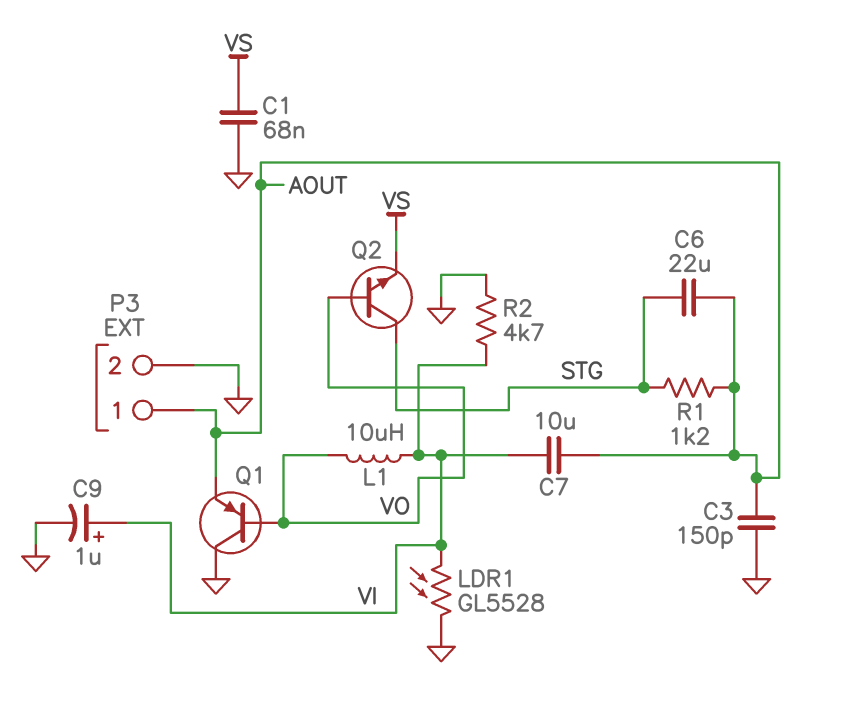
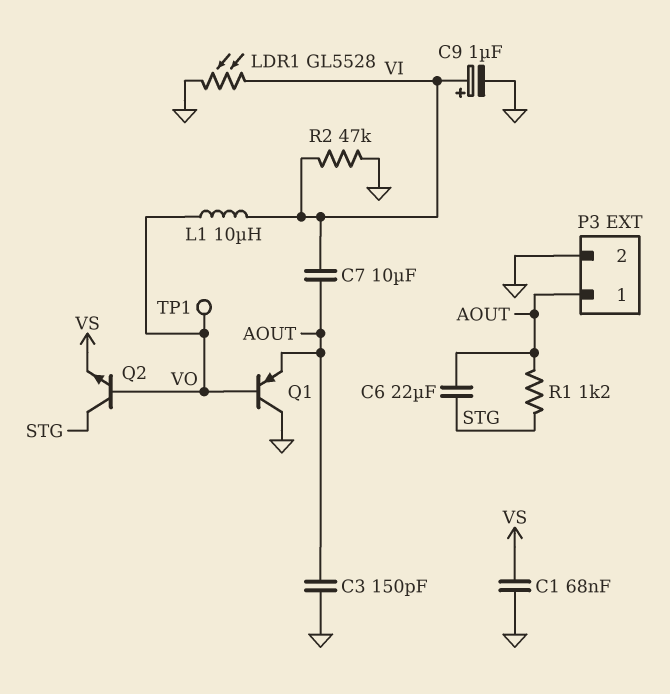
R2: 4.7k (GND, VI) -> 47k (GND, VI)
TP1: none -> test point (VO)

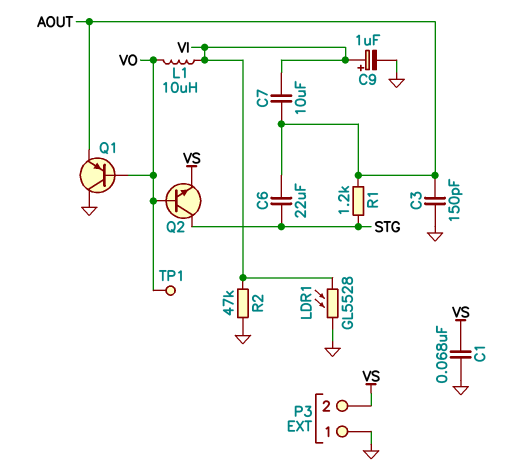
P3 pin 1: AOUT -> GND
P3 pin 2: GND -> VS

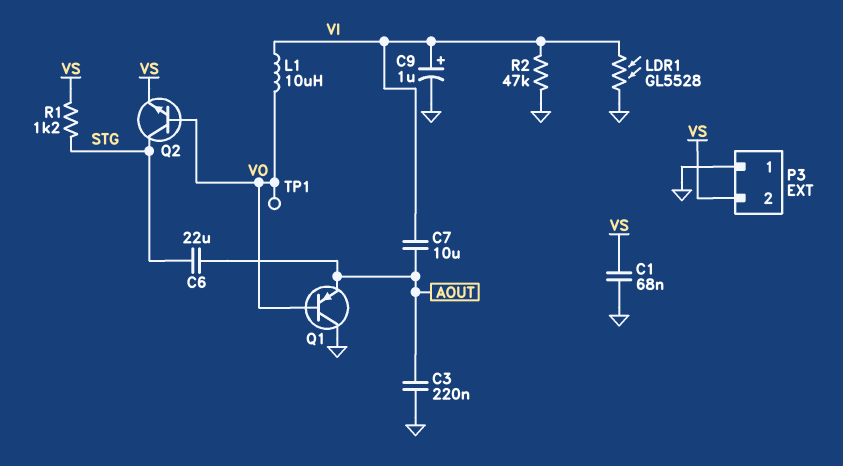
C3: 150pF (AOUT, GND) -> 220nF (AOUT, GND)
R1: 1.2k (AOUT, STG) -> 1.2k (STG, VS)

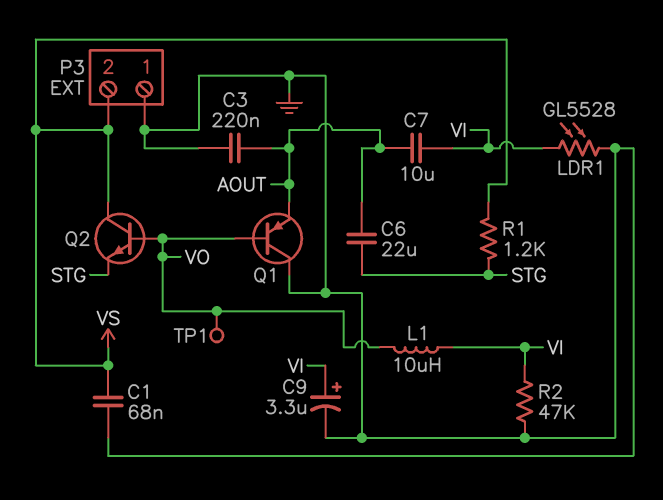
C9: 1uF (plus VI, minus GND) -> 3.3uF (plus VI, minus GND)
Q2: NPN (B VO, C STG, E VS) -> NPN (B VO, C VS, E STG)

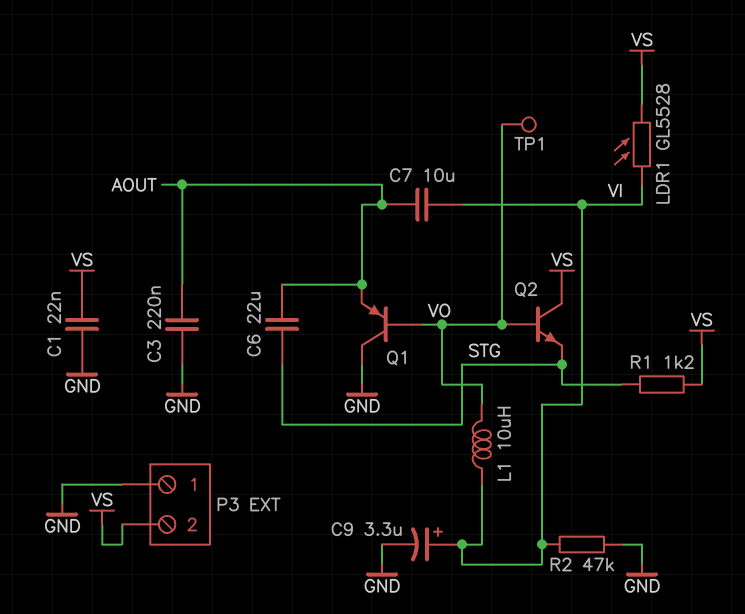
C1: 68nF (GND, VS) -> 22nF (GND, VS)
LDR1: GL5528 (GND, VI) -> GL5528 (VI, VS)

